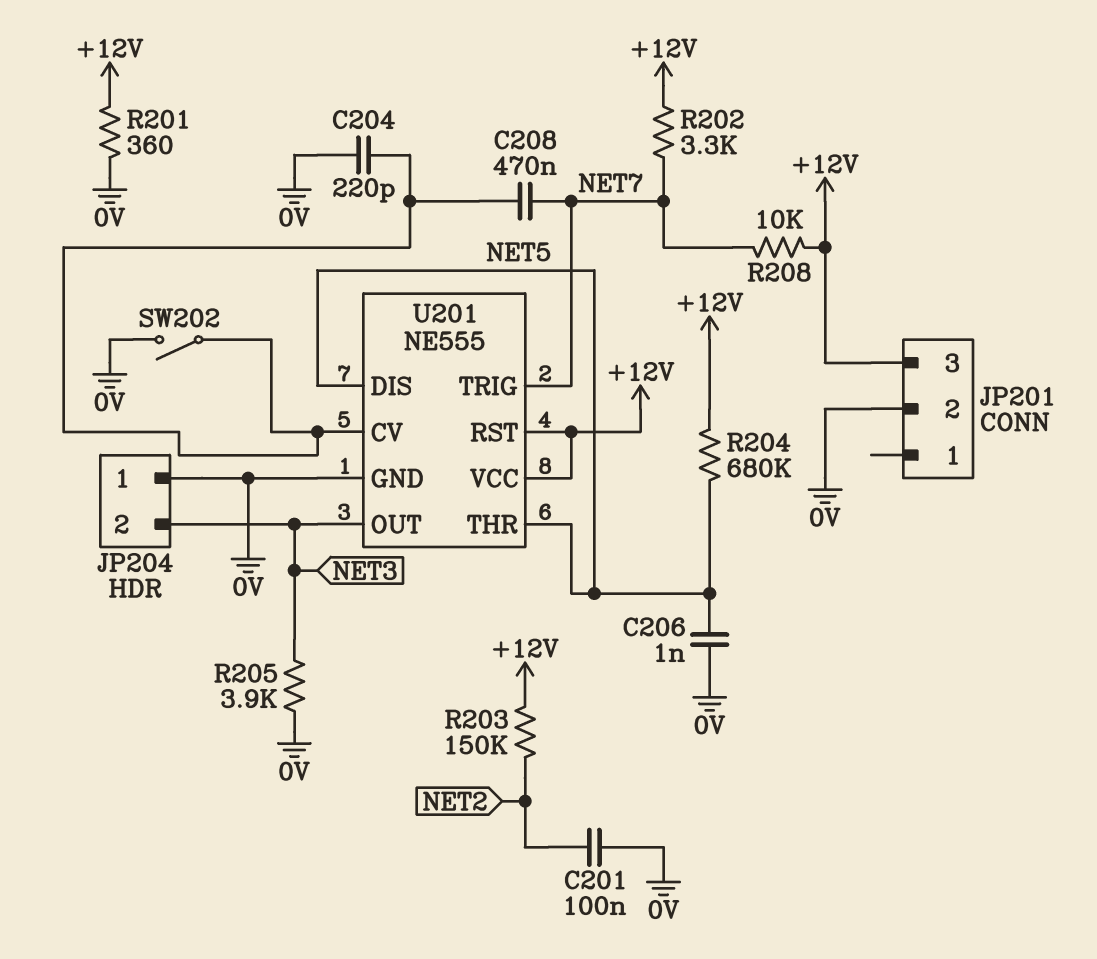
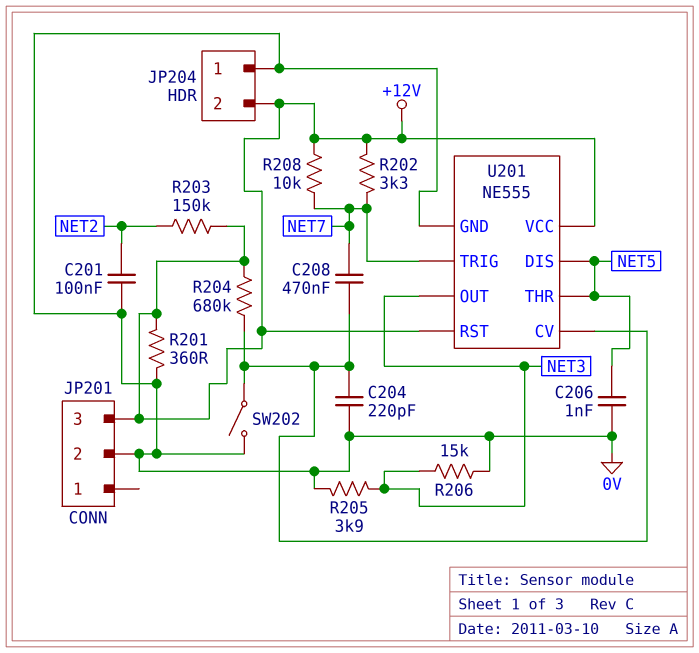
JP204 pin 2: NET3 -> +12V
R204: 680k (+12V, NET5) -> 680k (+12V, U201/CV)
R206: none -> 15k (0V, NET3)

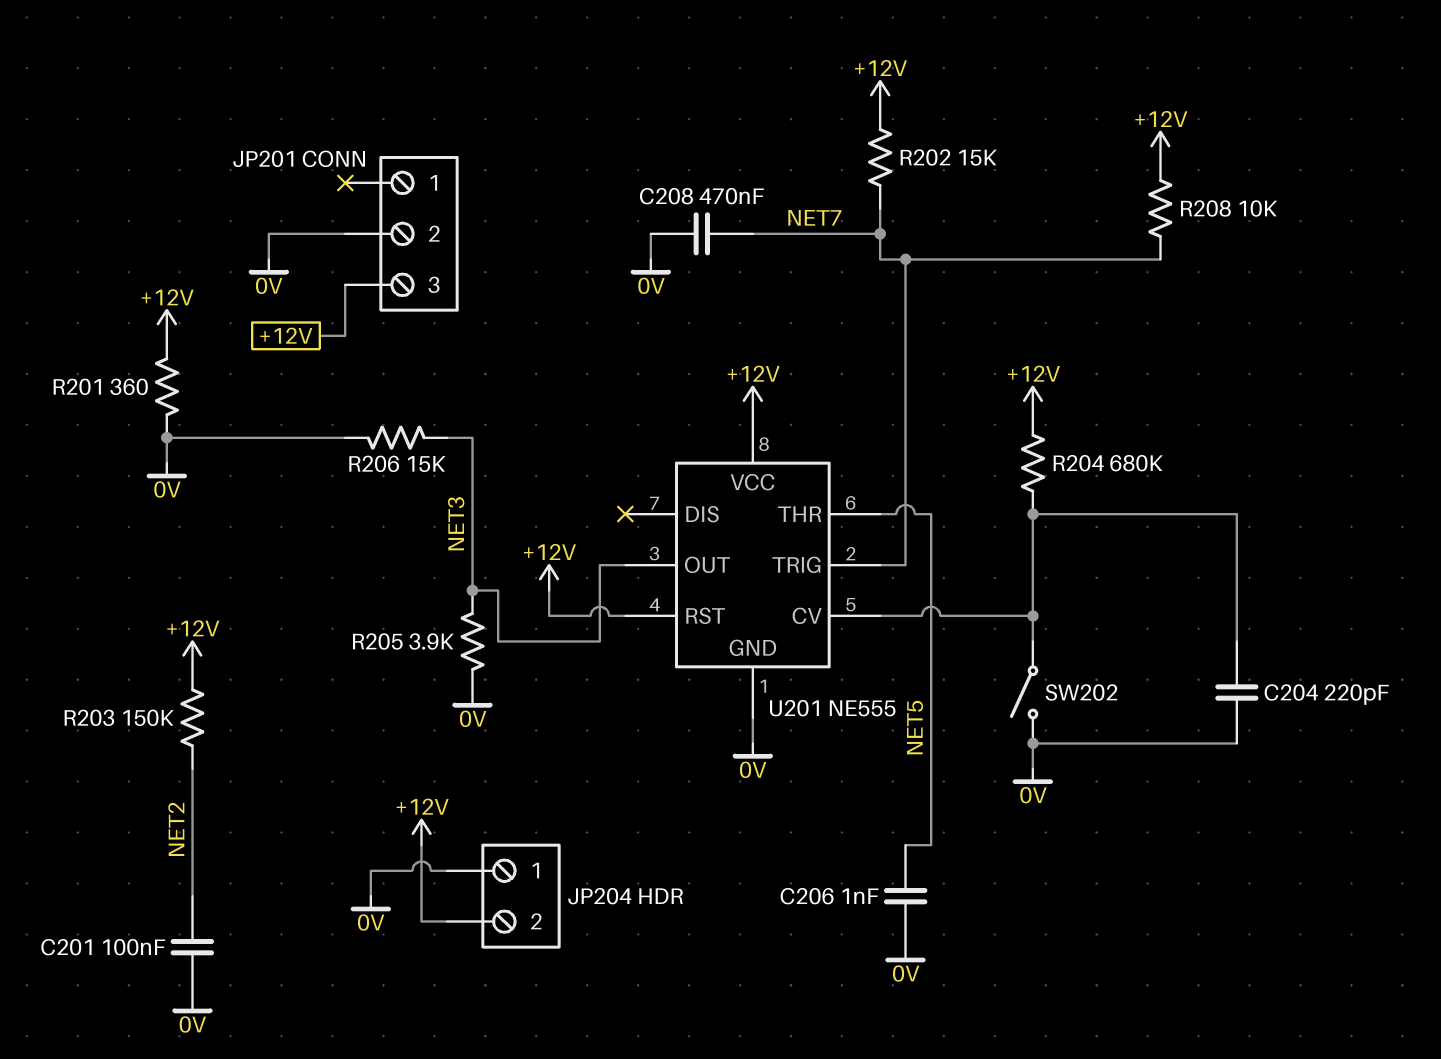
C208: 470nF (NET7, U201/CV) -> 470nF (0V, NET7)
R202: 3.3k (+12V, NET7) -> 15k (+12V, NET7)
U201 pin DIS: NET5 -> none

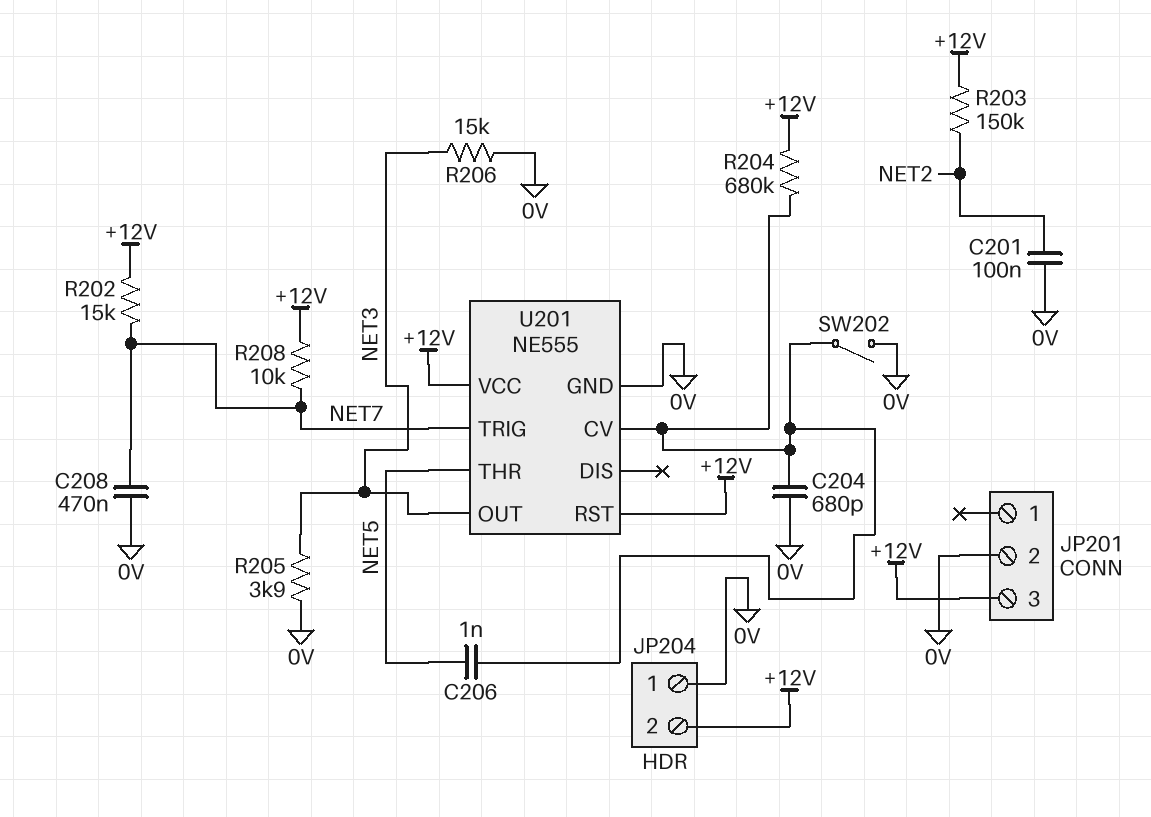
C204: 220pF (0V, U201/CV) -> 680pF (0V, U201/CV)
C206: 1nF (0V, NET5) -> 1nF (NET5, U201/CV)
R201: 360 (+12V, 0V) -> none

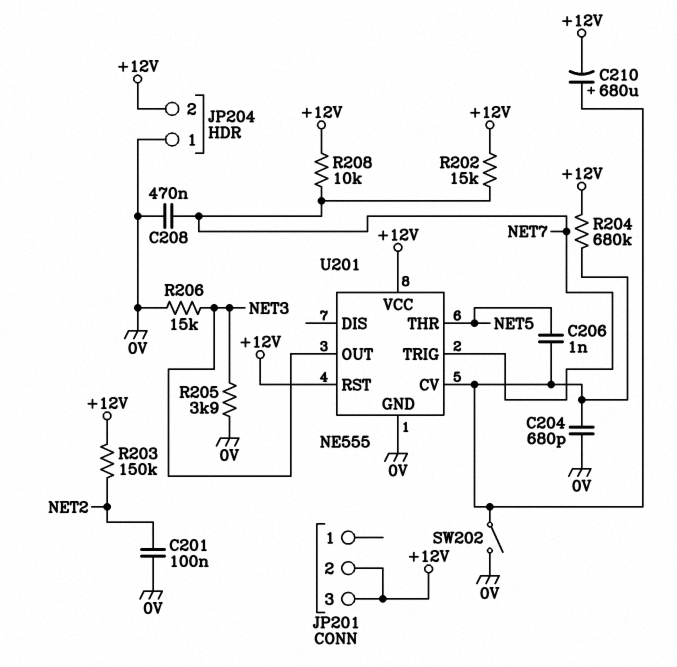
C210: none -> 680uF (plus U201/CV, minus +12V)
JP201 pin 2: 0V -> +12V

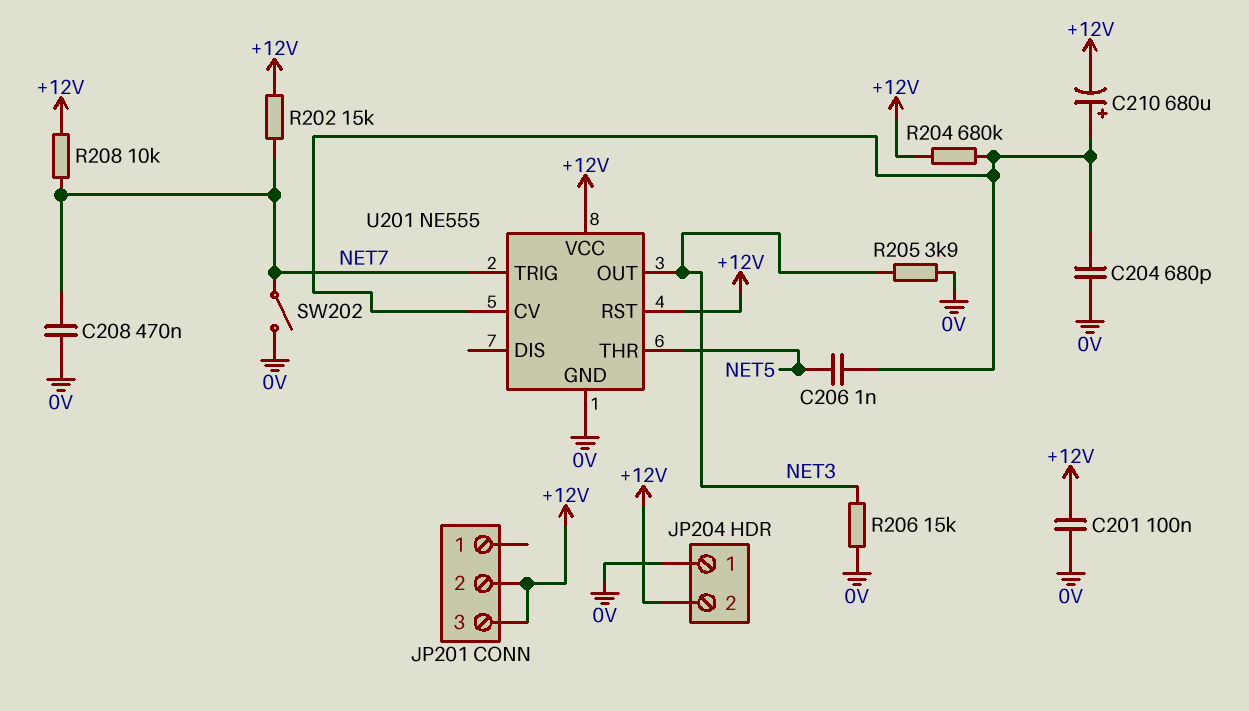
C201: 100nF (0V, NET2) -> 100nF (+12V, 0V)
R203: 150k (+12V, NET2) -> none
SW202: switch (0V, U201/CV) -> switch (0V, NET7)

